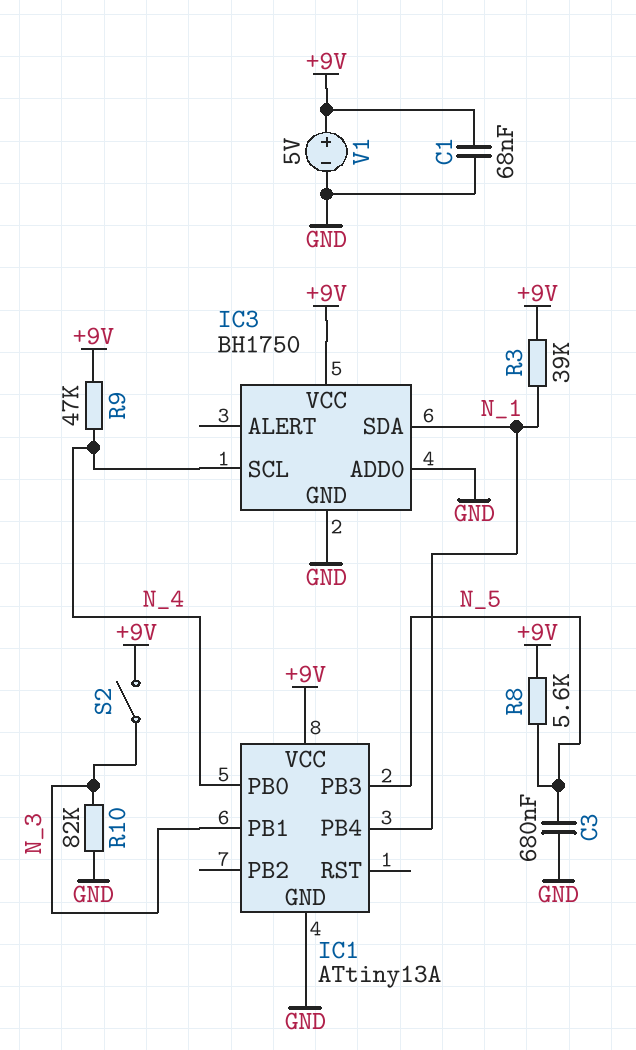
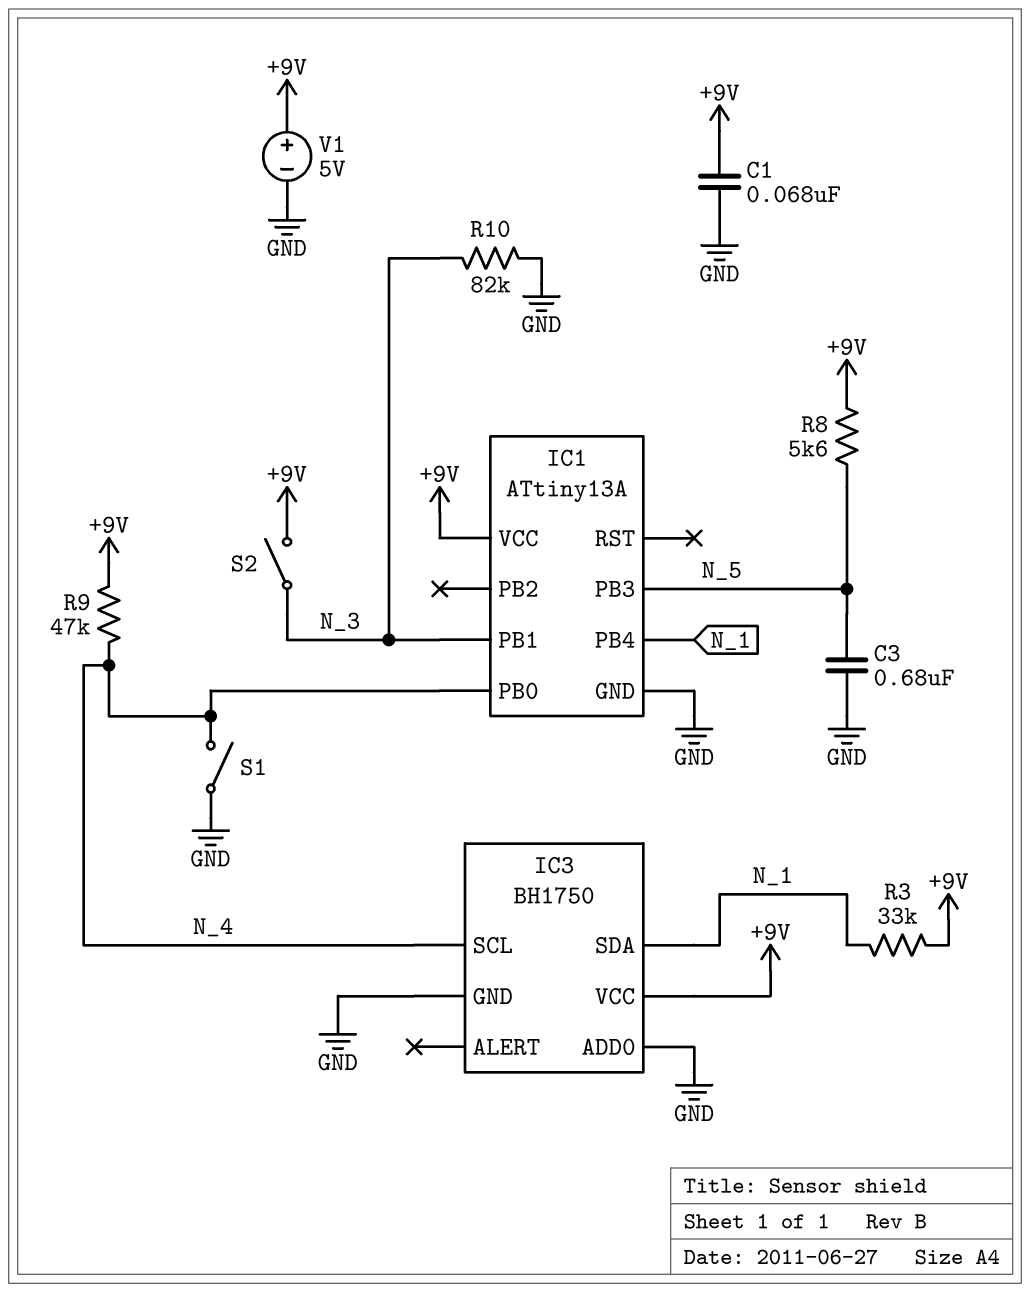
R3: 39k (+9V, N_1) -> 33k (+9V, N_1)
S1: none -> switch (GND, N_4)

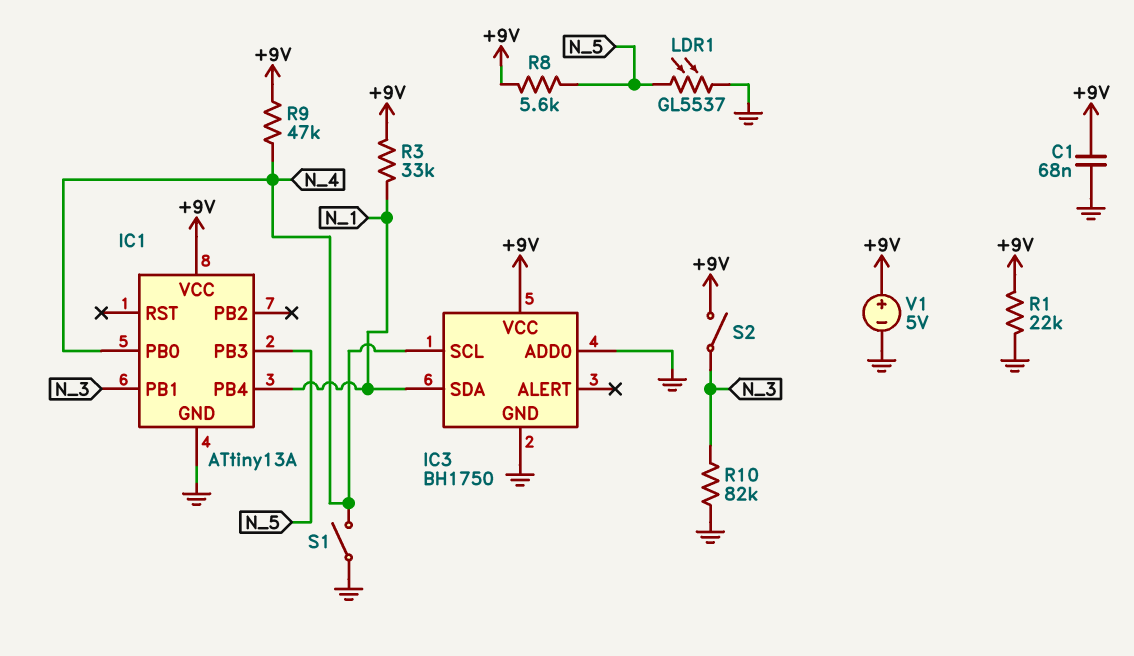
C3: 680nF (GND, N_5) -> none
LDR1: none -> GL5537 (GND, N_5)
R1: none -> 22k (+9V, GND)

